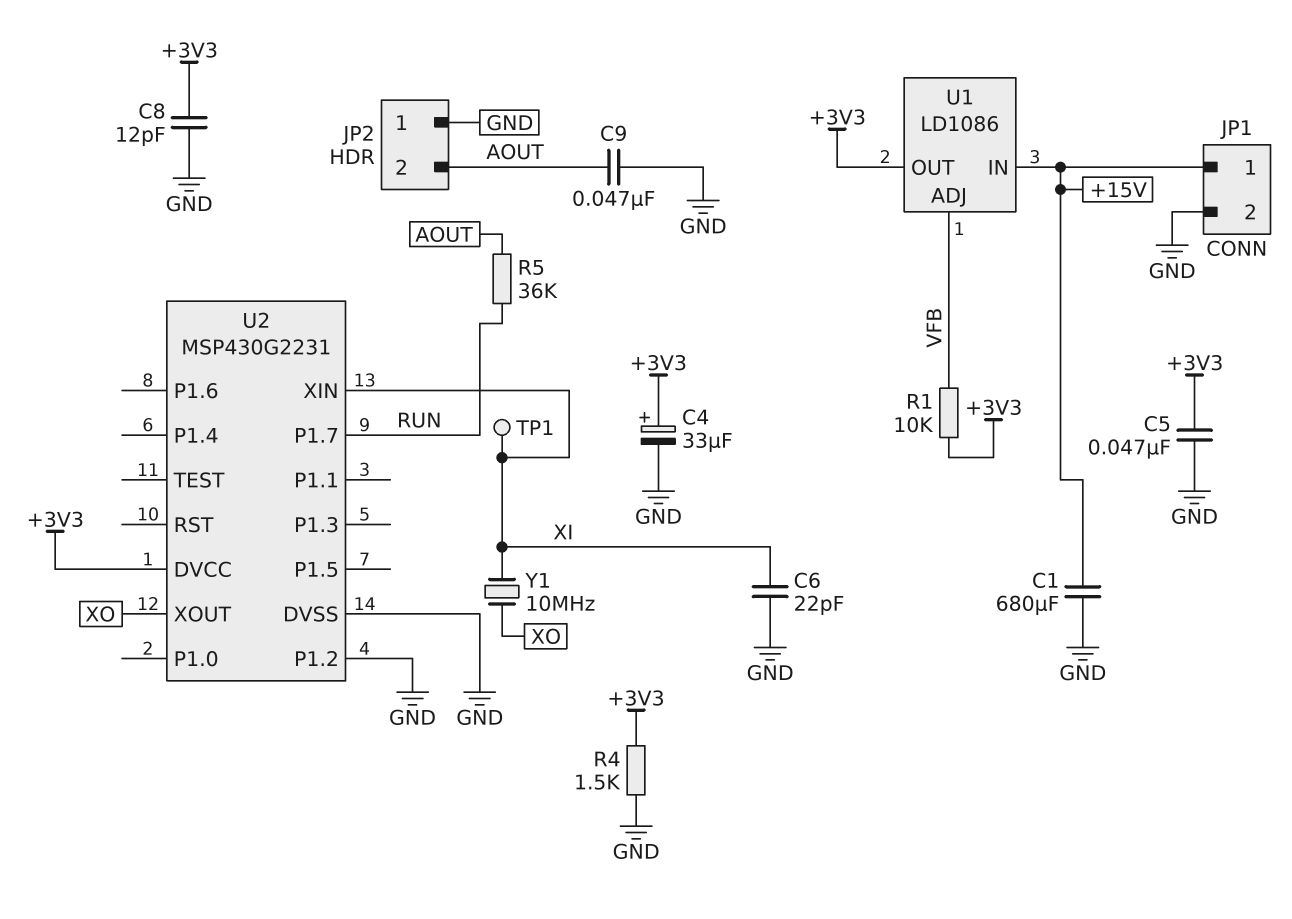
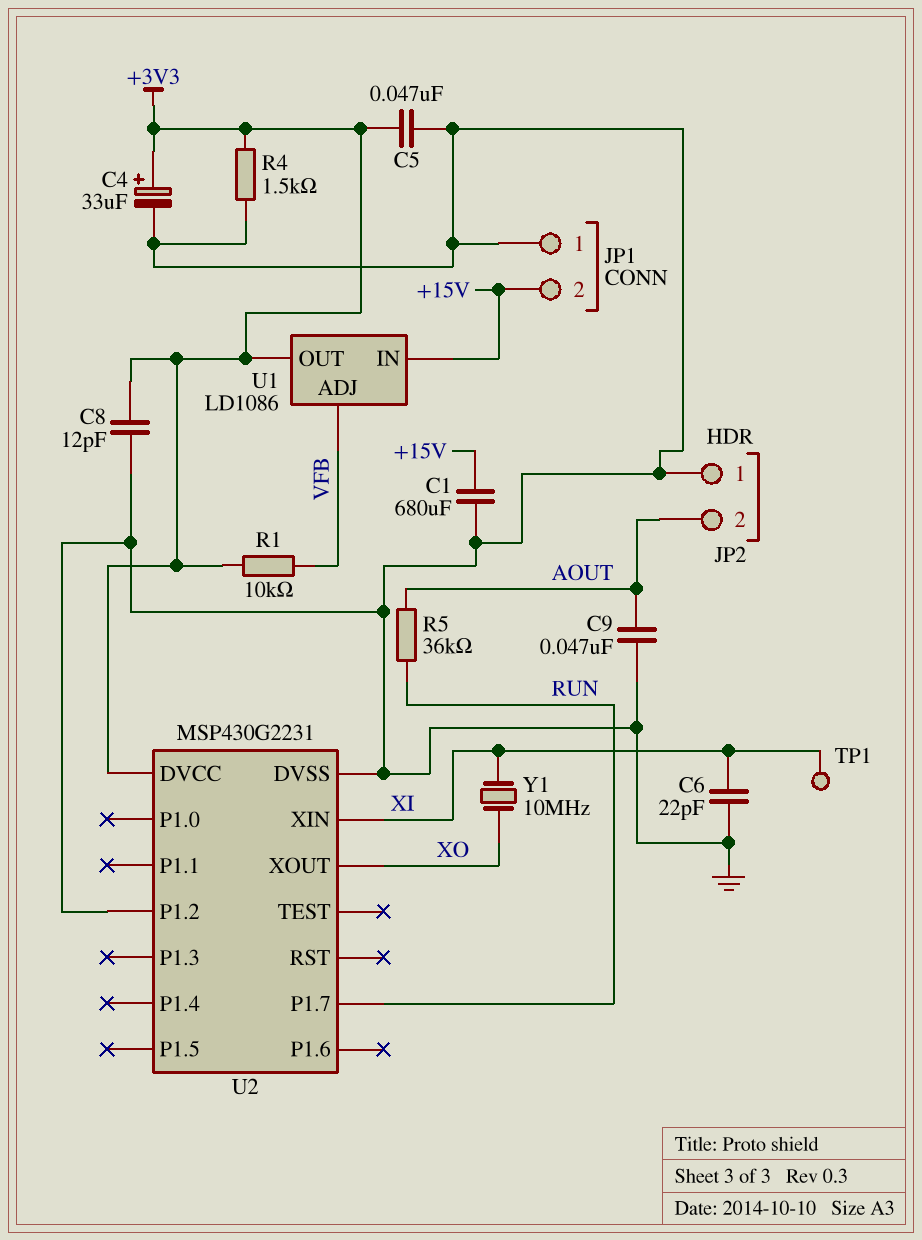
JP1 pin 1: +15V -> GND
JP1 pin 2: GND -> +15V

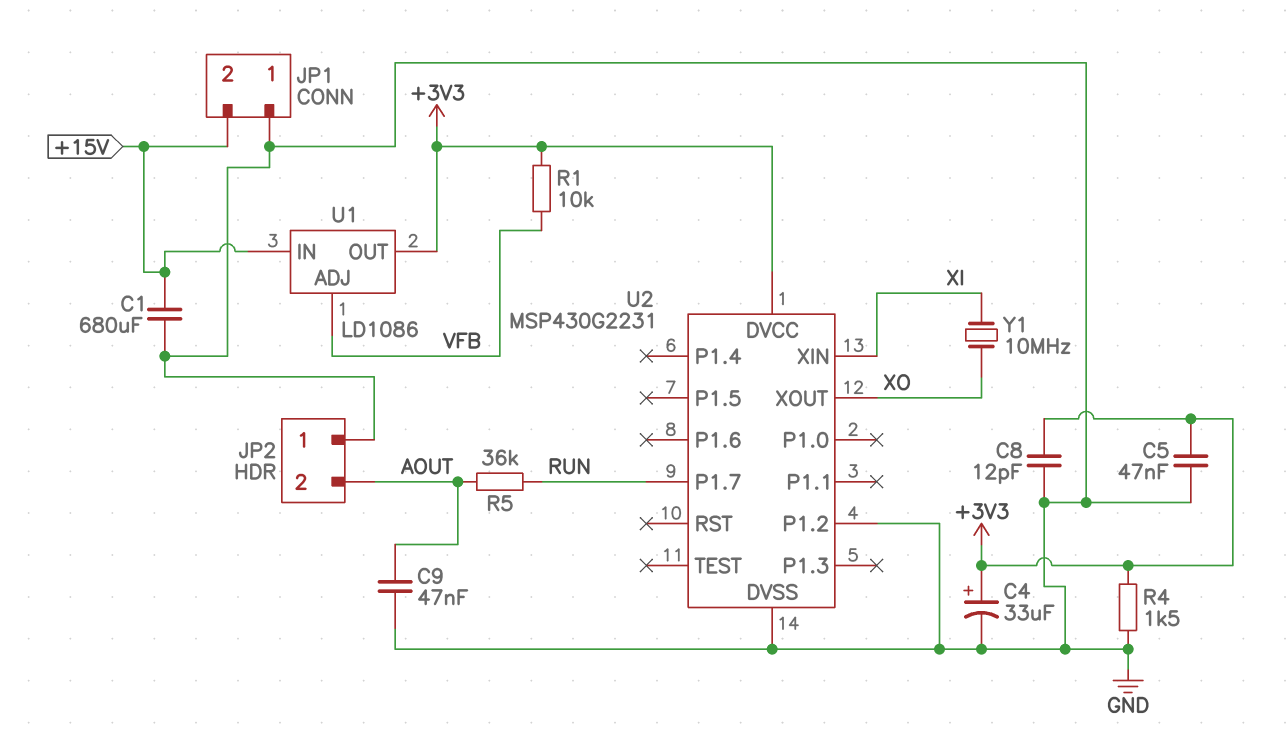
C6: 22pF (GND, XI) -> none
TP1: test point (XI) -> none

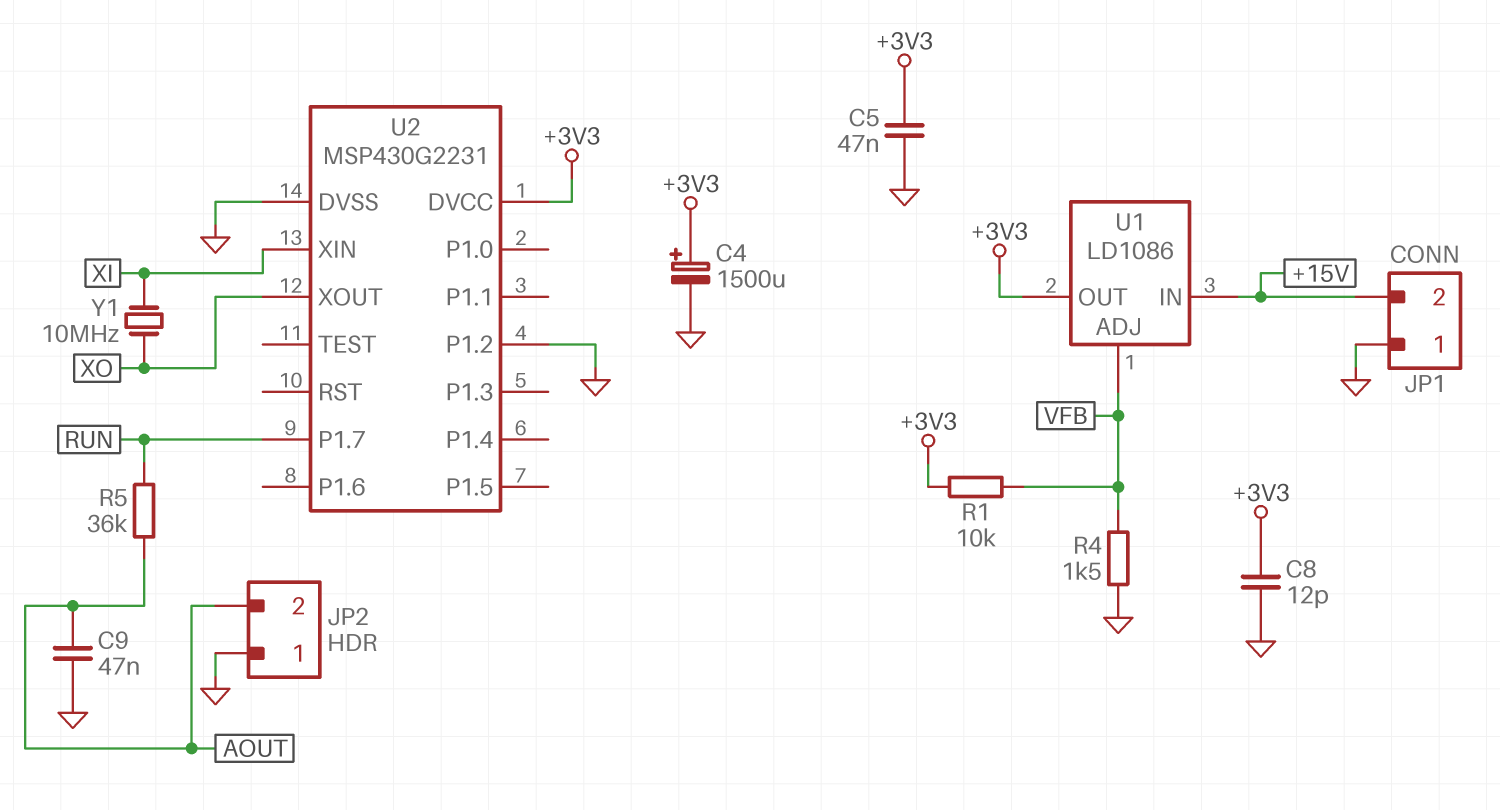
C1: 680uF (+15V, GND) -> none
C4: 33uF (plus +3V3, minus GND) -> 1500uF (plus +3V3, minus GND)
R4: 1.5k (+3V3, GND) -> 1.5k (GND, VFB)

